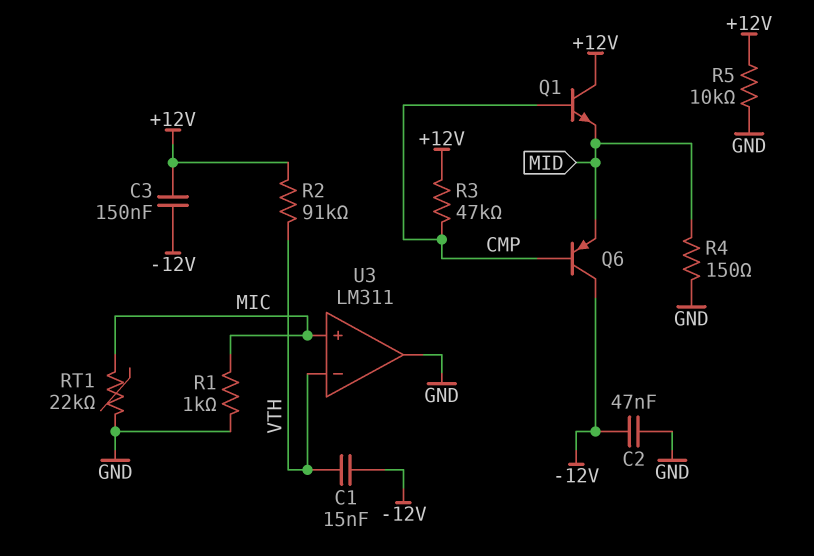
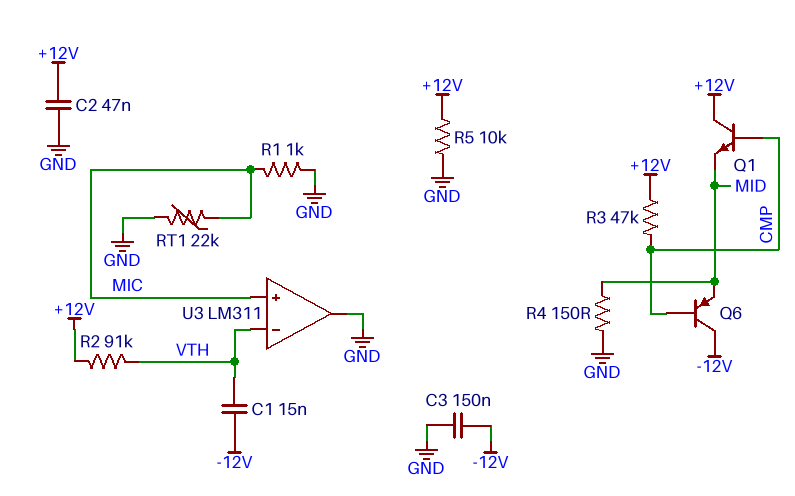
C2: 47nF (-12V, GND) -> 47nF (+12V, GND)
C3: 150nF (+12V, -12V) -> 150nF (-12V, GND)

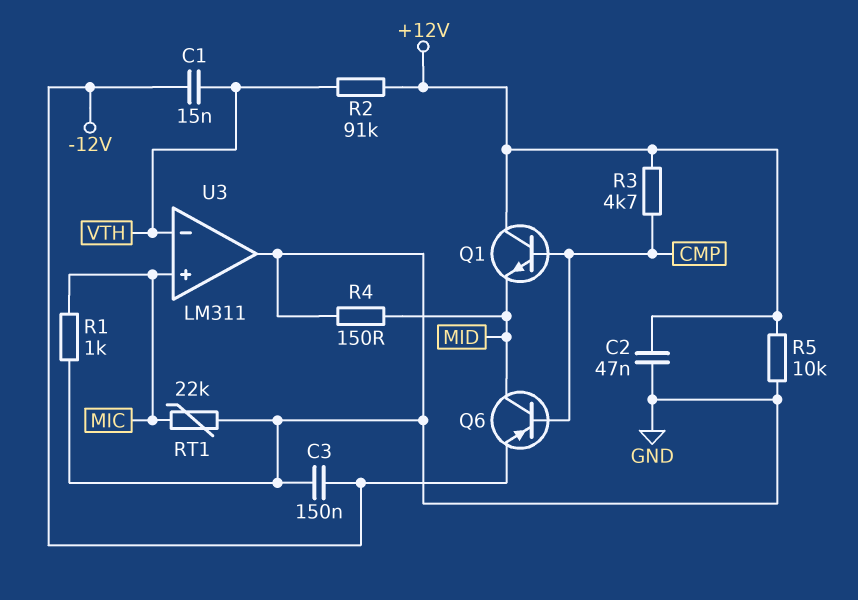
Q6: PNP (B CMP, C -12V, E MID) -> PNP (B CMP, C MID, E -12V)
R3: 47k (+12V, CMP) -> 4.7k (+12V, CMP)

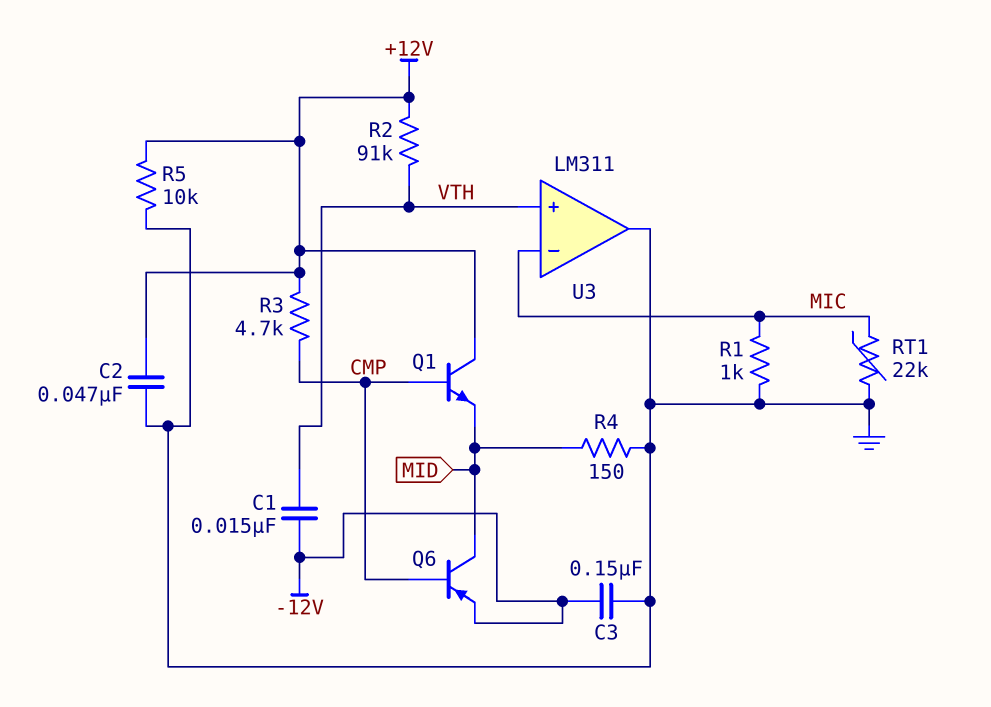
U3 pin in+: MIC -> VTH
U3 pin in-: VTH -> MIC

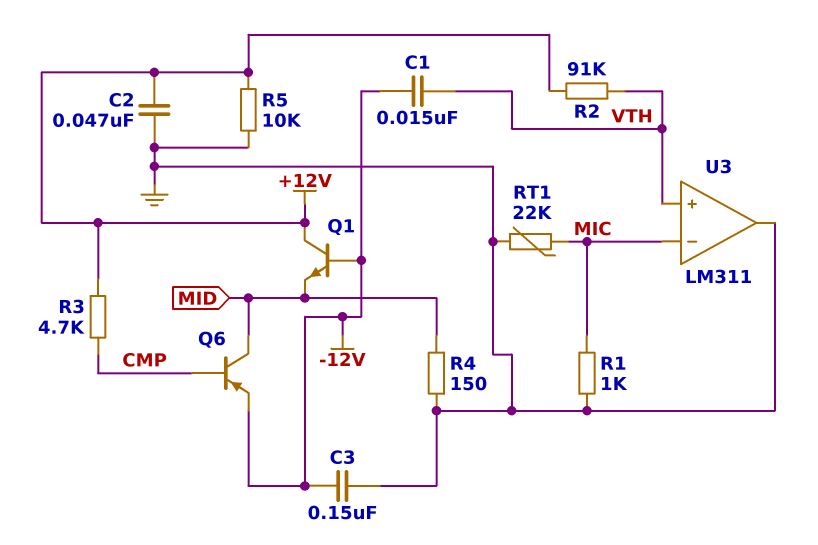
Q1: NPN (B CMP, C +12V, E MID) -> NPN (B -12V, C +12V, E MID)

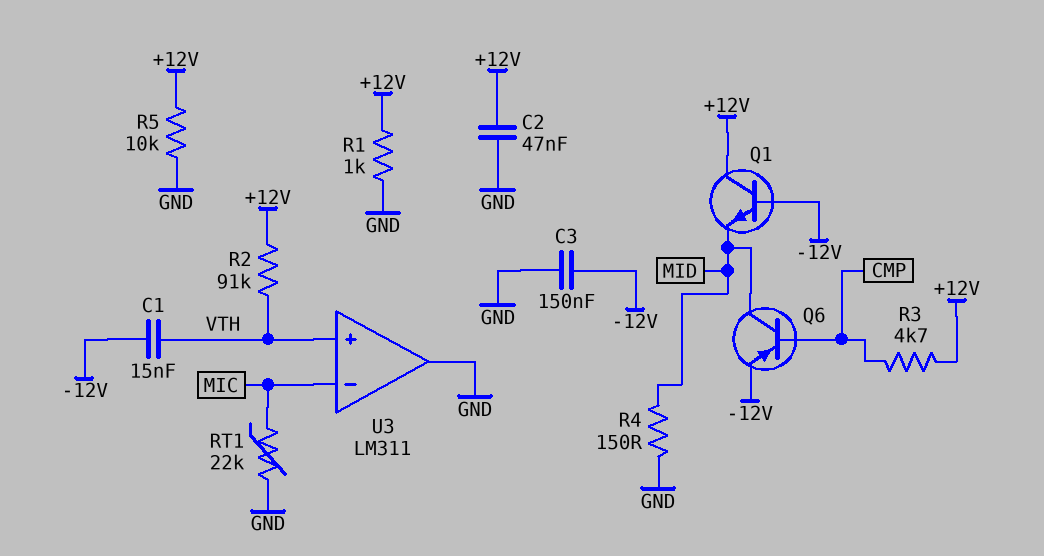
R1: 1k (GND, MIC) -> 1k (+12V, GND)

